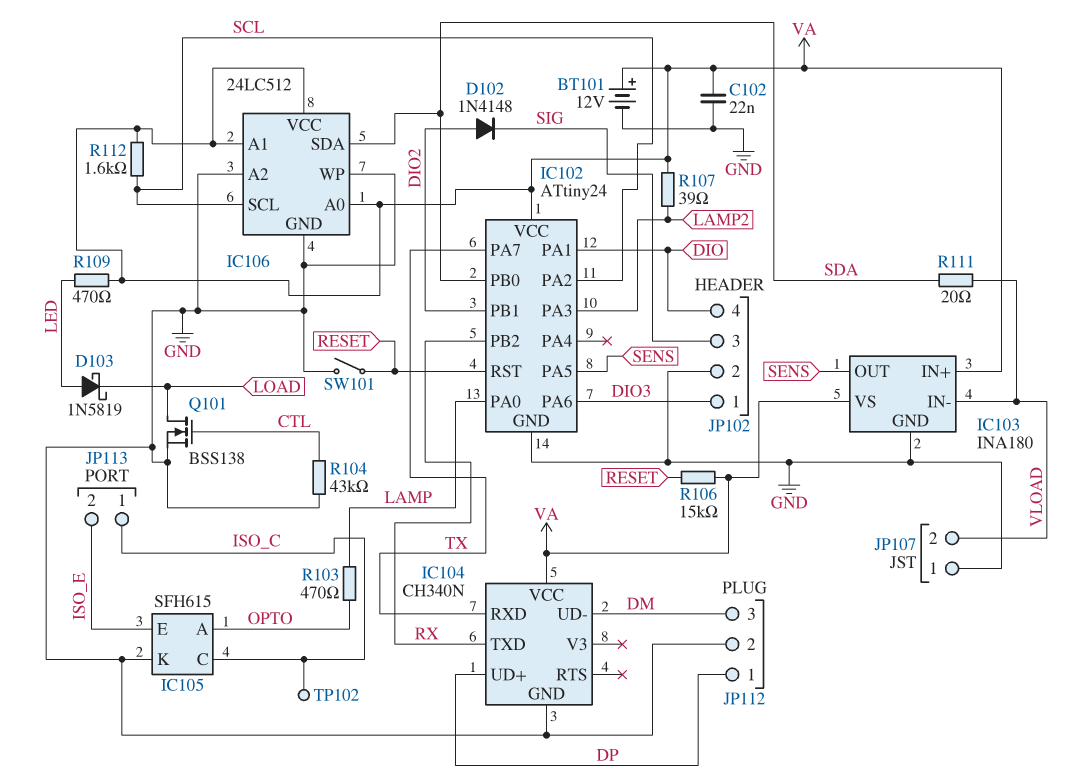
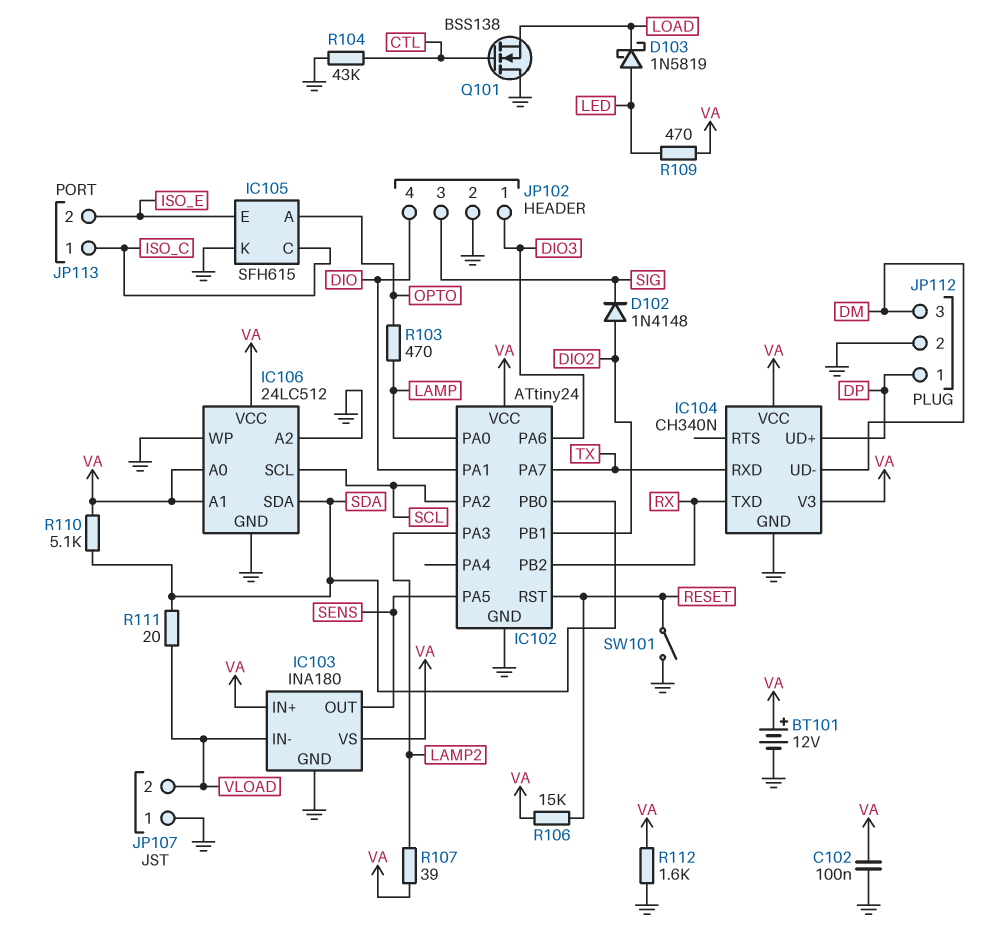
C102: 22nF (GND, VA) -> 100nF (GND, VA)
IC104 pin V3: none -> VA
Q101: NMOS BSS138 (G CTL, D LOAD, S GND) -> NMOS BSS138 (G CTL, D GND, S LOAD)
R110: none -> 5.1k (SDA, VA)
R112: 1.6k (SCL, VA) -> 1.6k (GND, VA)
TP102: test point (ISO_C) -> none

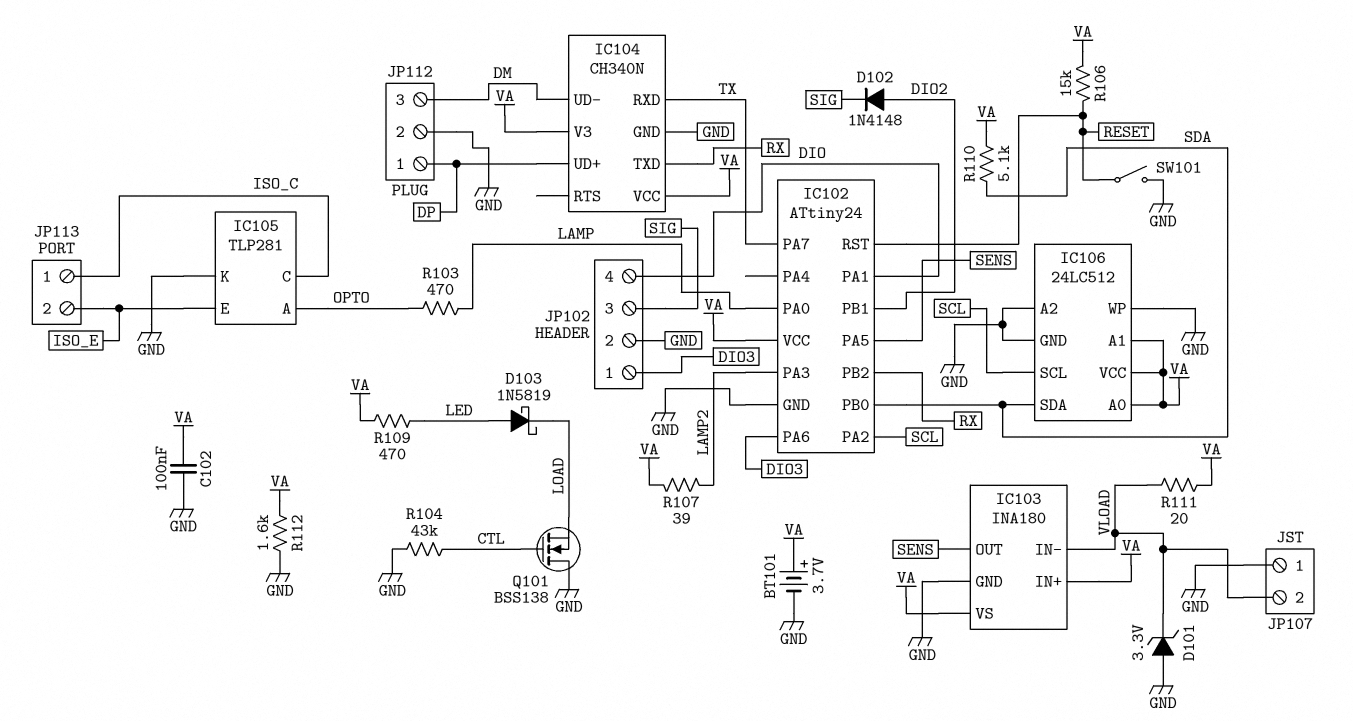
BT101: 12V (plus VA, minus GND) -> 3.7V (plus VA, minus GND)
D101: none -> zener 3.3V (A GND, K VLOAD)
IC105: SFH615 -> TLP281
R111: 20 (SDA, VLOAD) -> 20 (VA, VLOAD)

